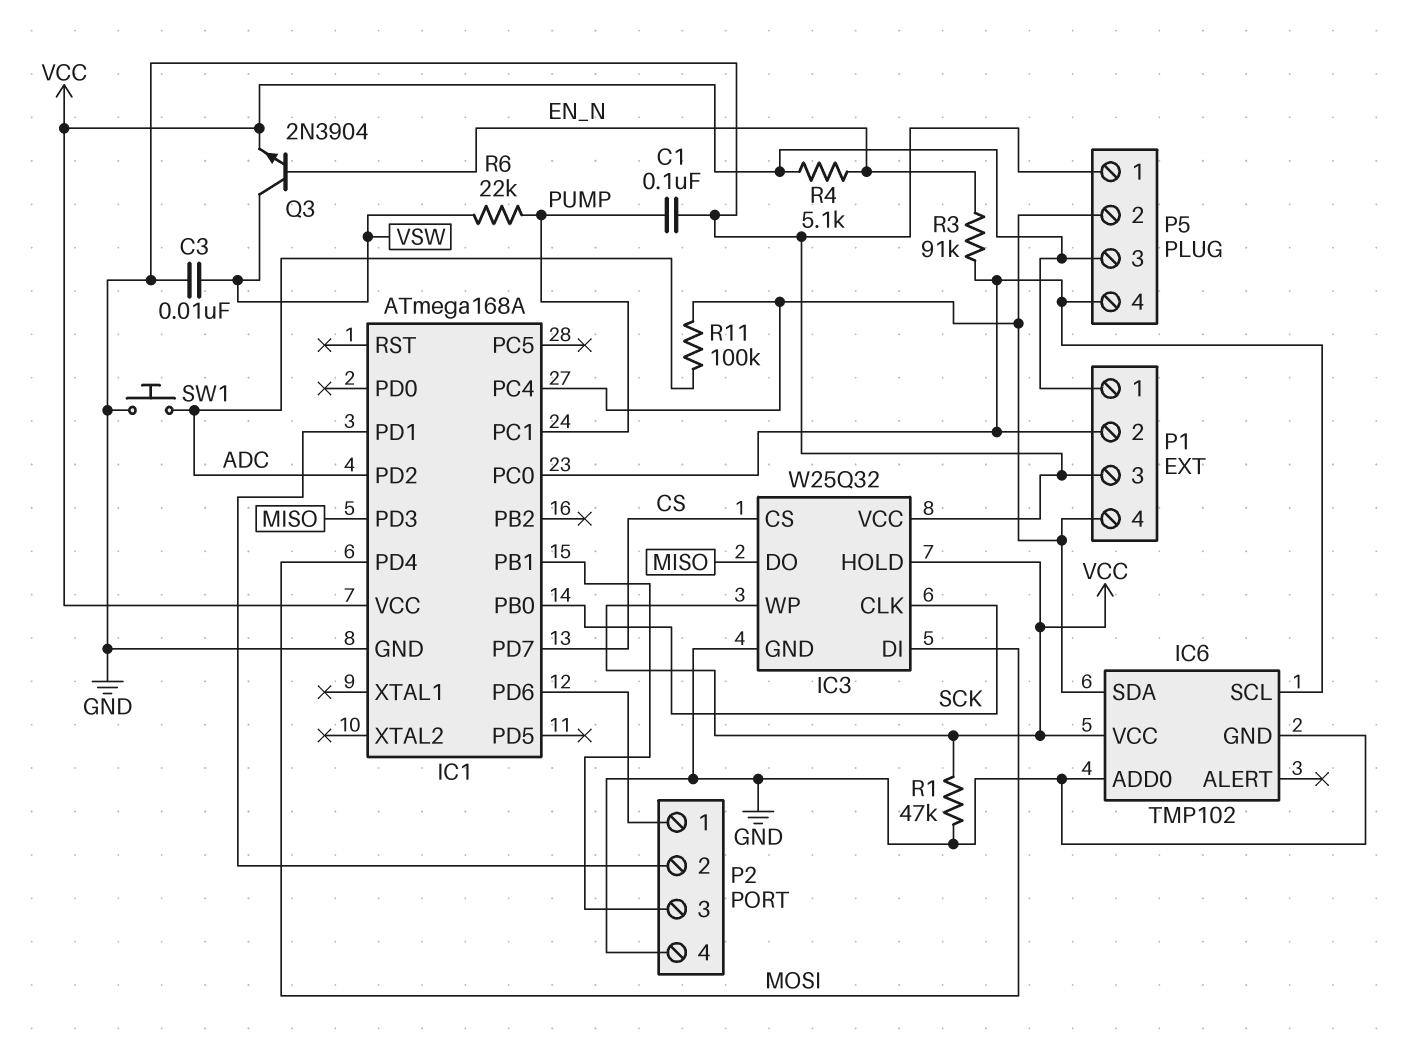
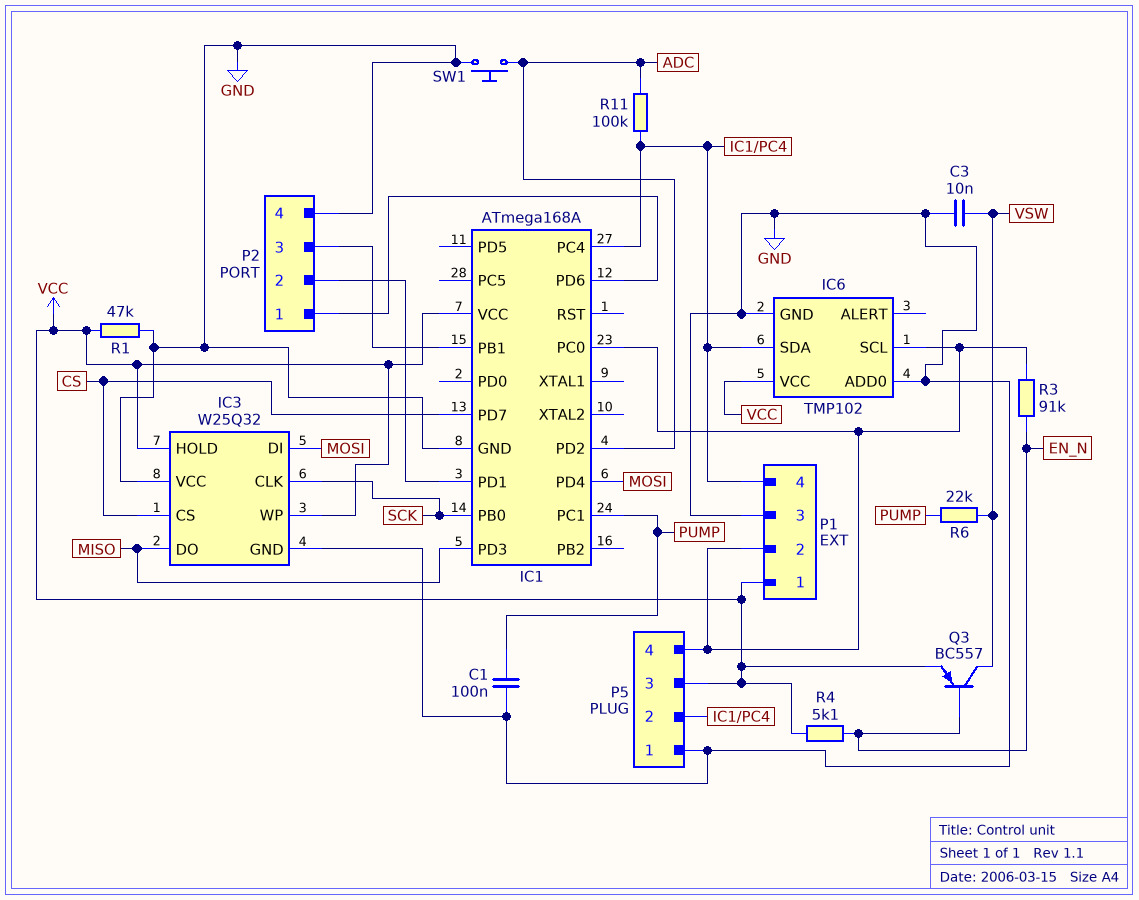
Q3: NPN 2N3904 (B EN_N, C VSW, E VCC) -> PNP BC557 (B EN_N, C VSW, E VCC)

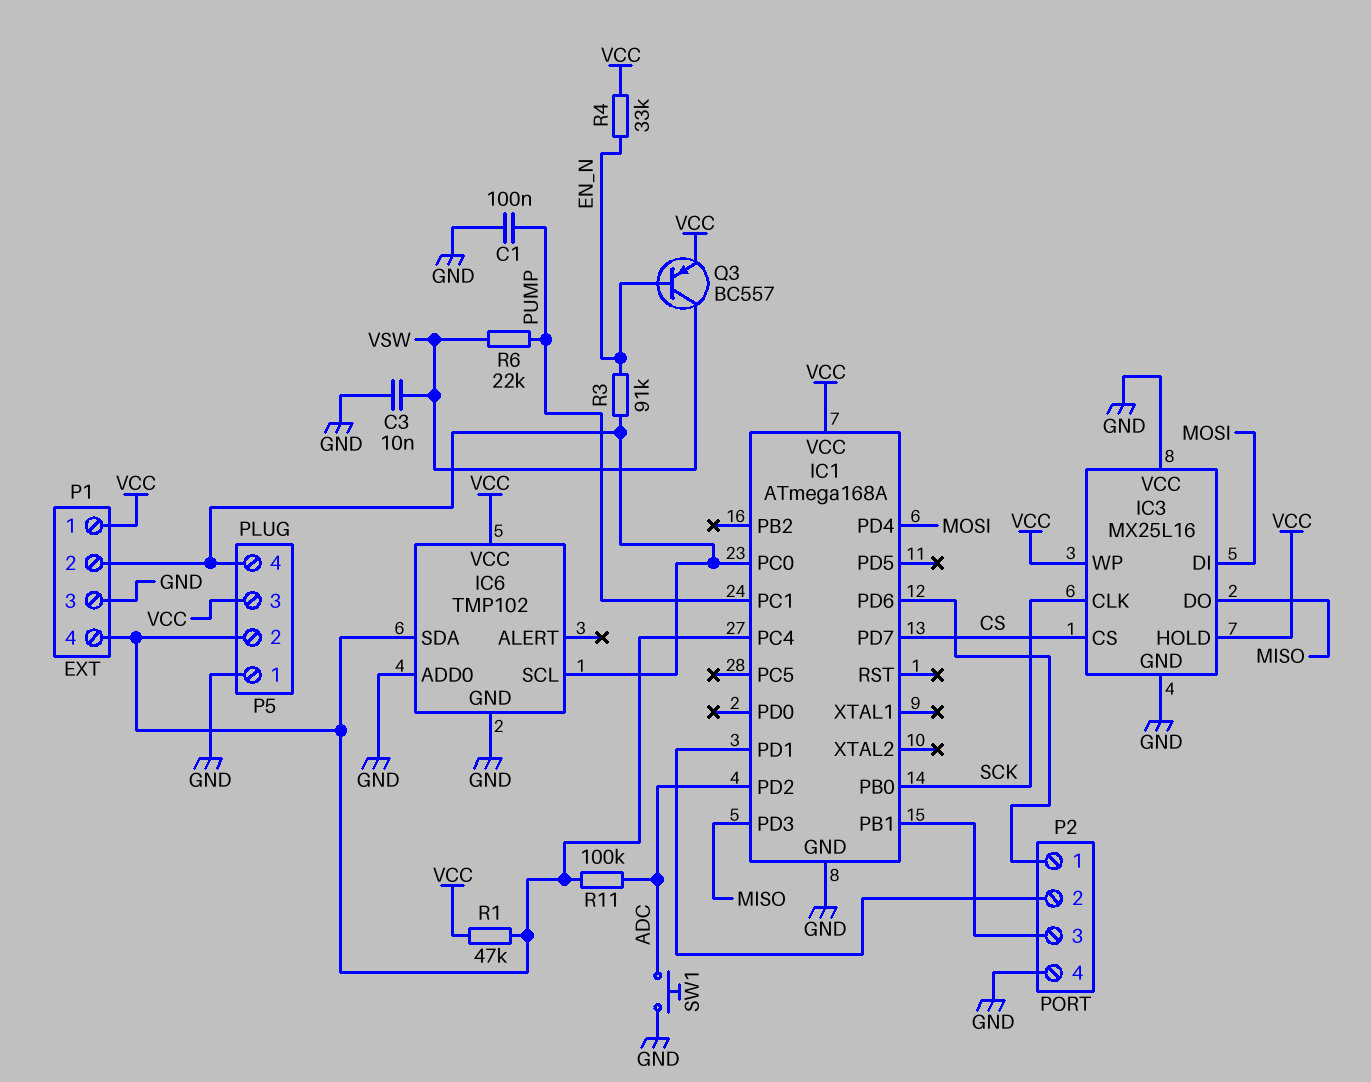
IC3: W25Q32 -> MX25L16
R1: 47k (GND, VCC) -> 47k (IC1/PC4, VCC)
R4: 5.1k (EN_N, VCC) -> 33k (EN_N, VCC)

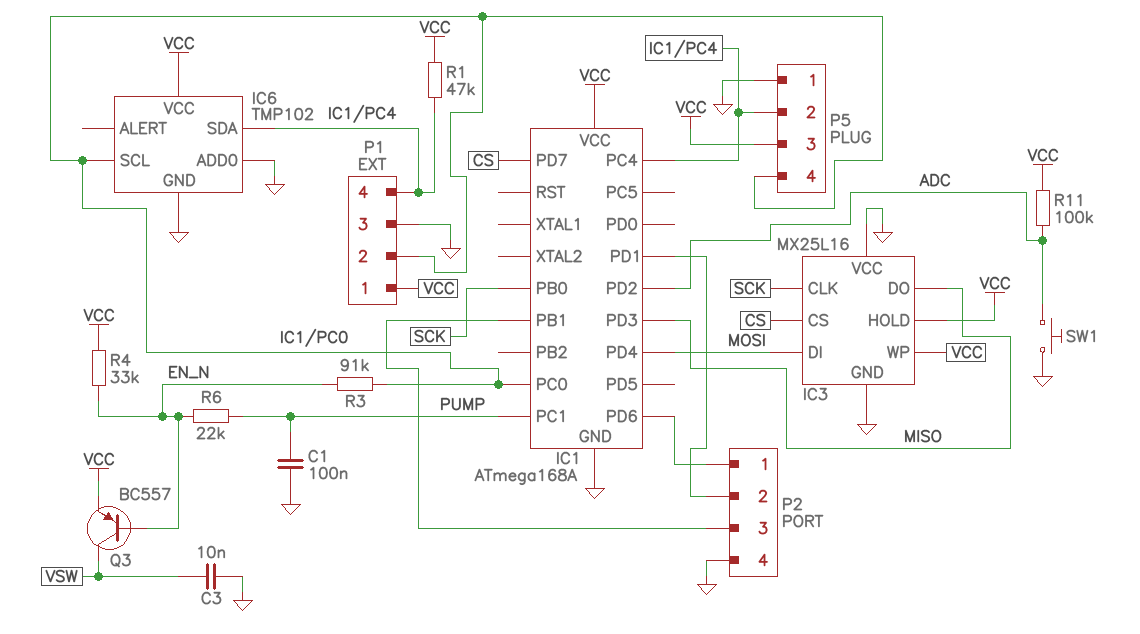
R6: 22k (PUMP, VSW) -> 22k (EN_N, PUMP)
R11: 100k (ADC, IC1/PC4) -> 100k (ADC, VCC)

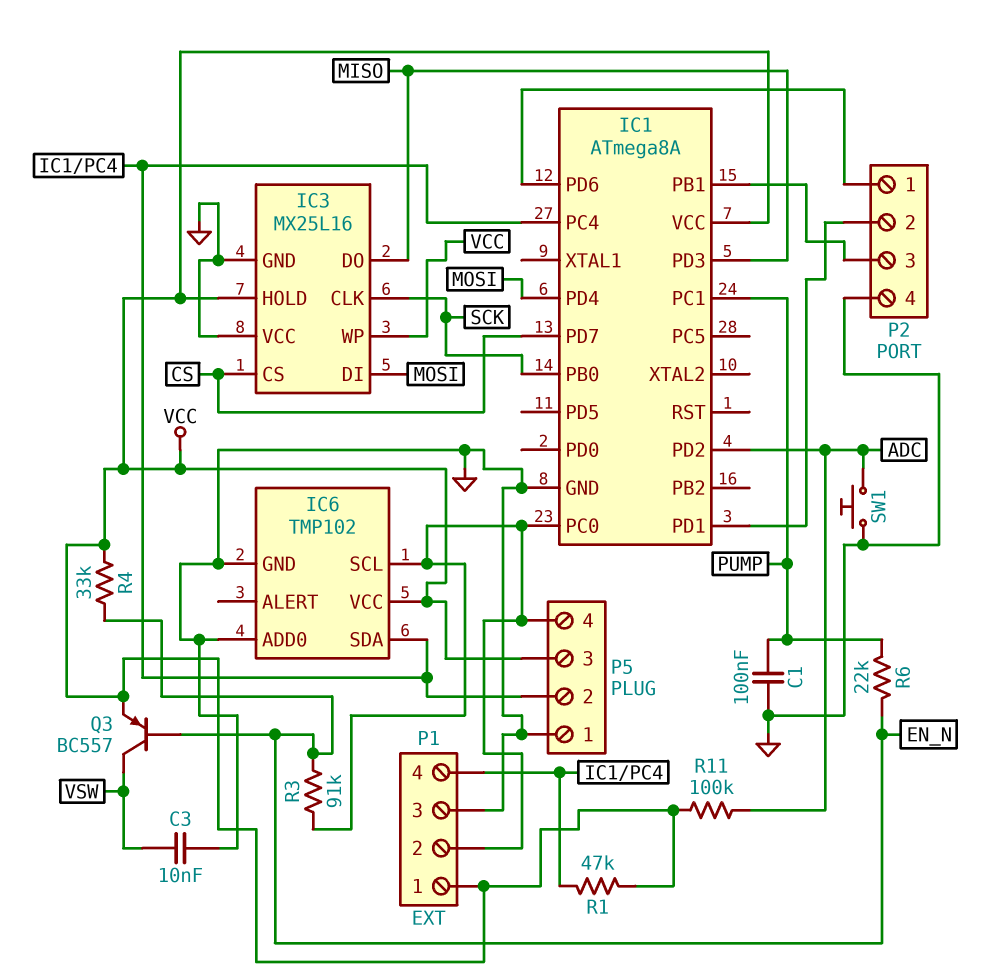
IC1: ATmega168A -> ATmega8A

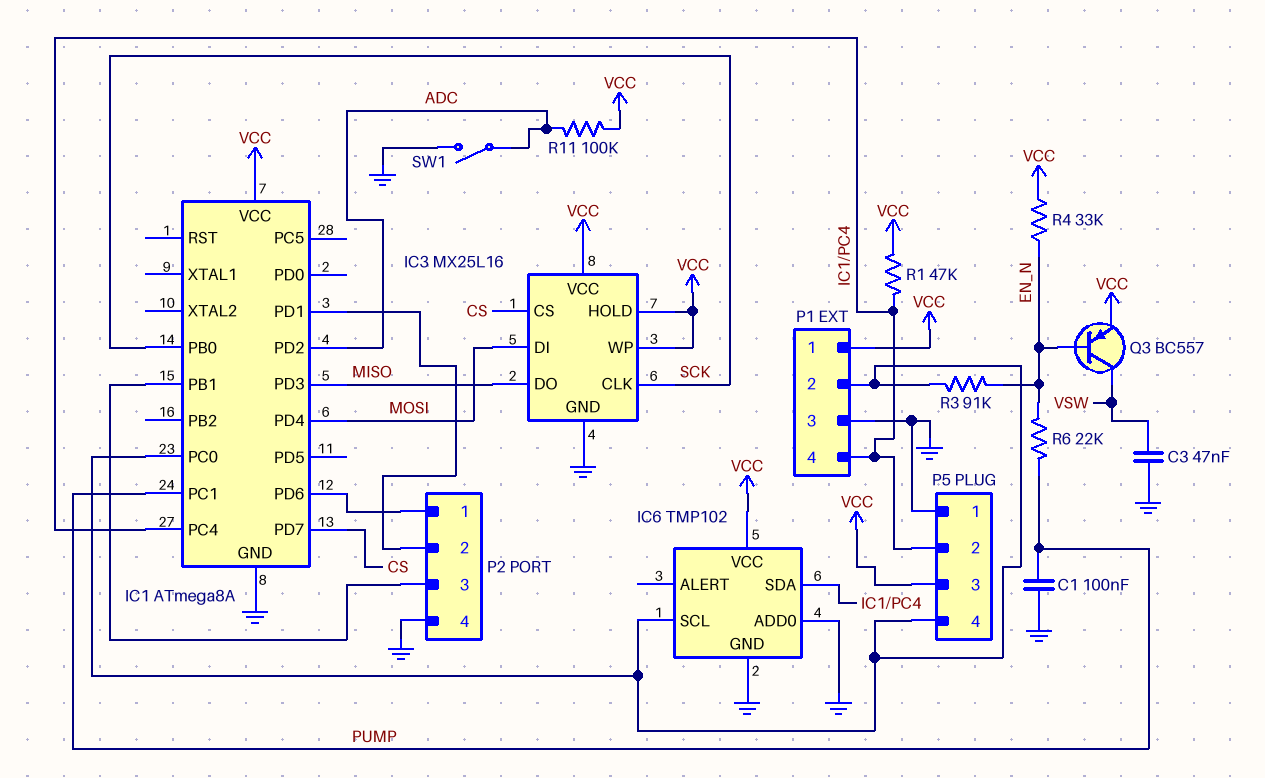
C3: 10nF (GND, VSW) -> 47nF (GND, VSW)
IC3 pin VCC: GND -> VCC
SW1: button (ADC, GND) -> switch (ADC, GND)

